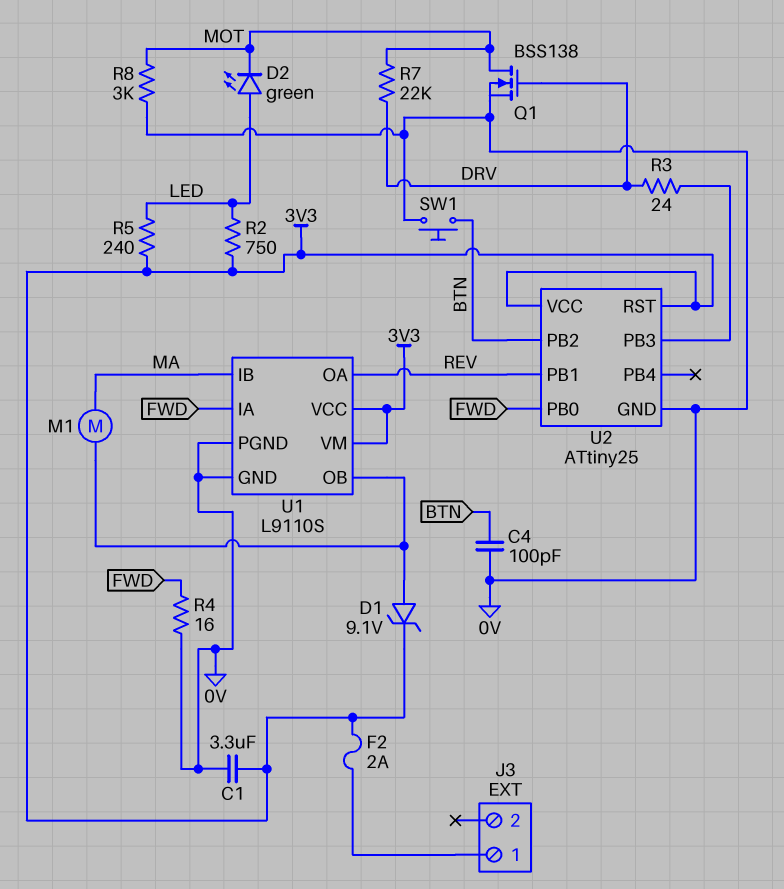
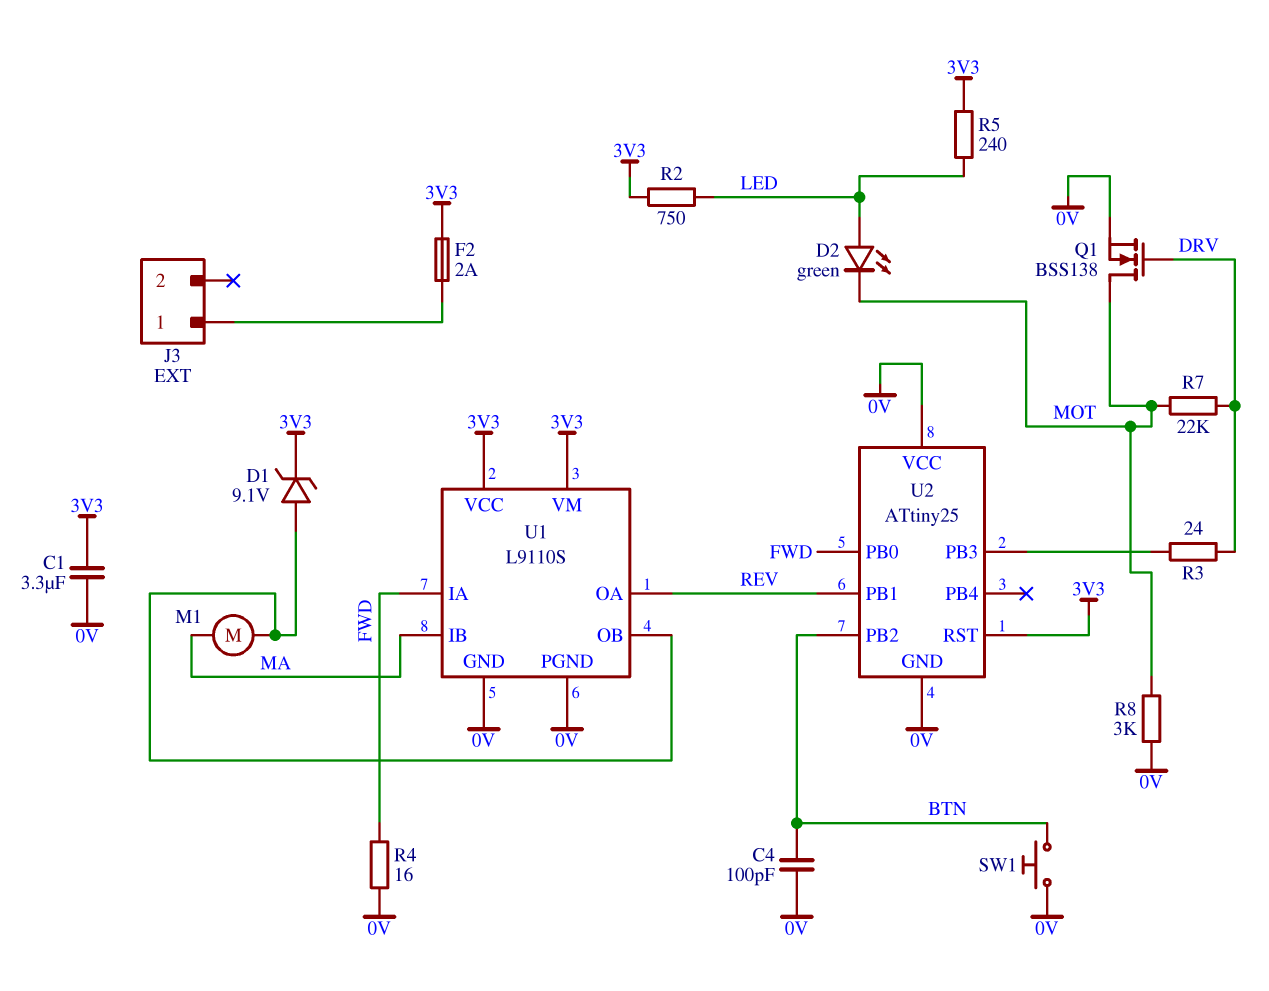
U2 pin VCC: 3V3 -> 0V

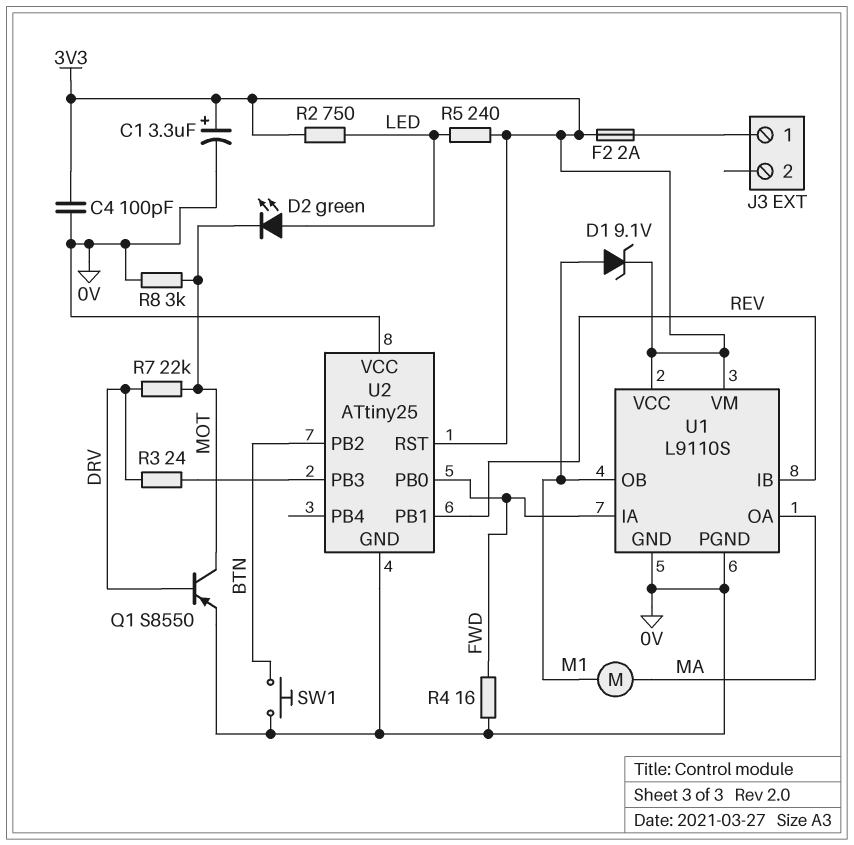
C1: 3.3uF (0V, 3V3) -> 3.3uF (plus 3V3, minus 0V)
C4: 100pF (0V, BTN) -> 100pF (0V, 3V3)
Q1: NMOS BSS138 (G DRV, D MOT, S 0V) -> PNP S8550 (B DRV, C MOT, E 0V)
U1 pin IB: MA -> REV
U1 pin OA: REV -> MA

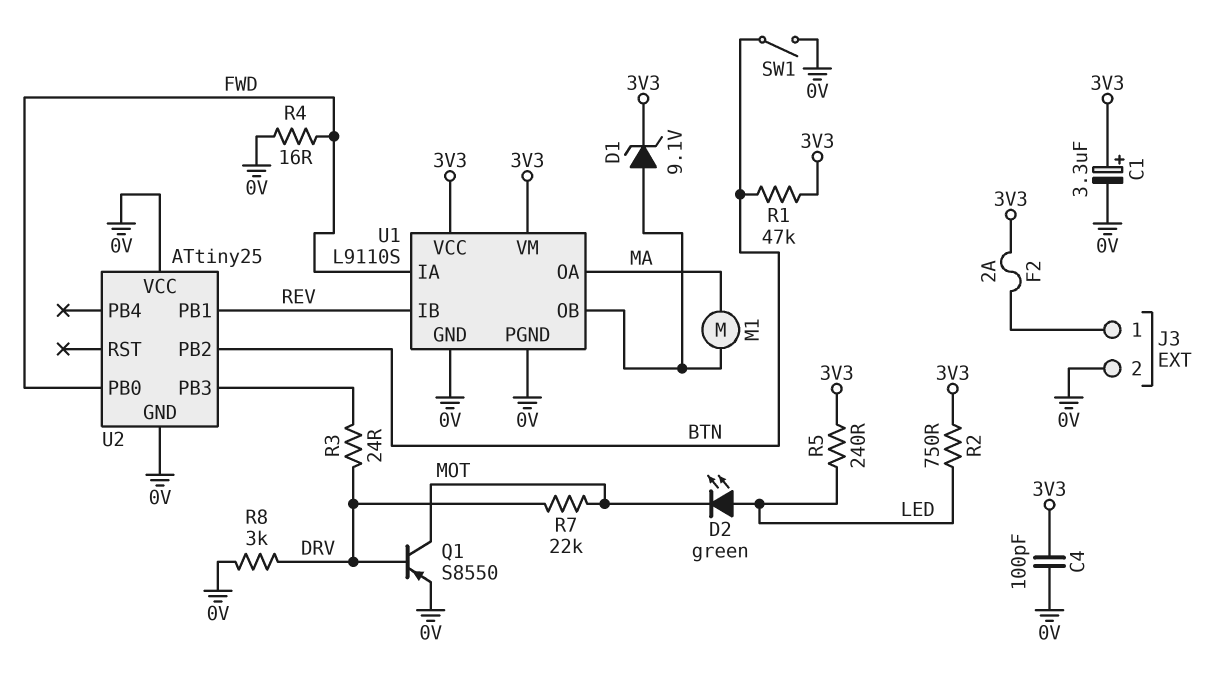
J3 pin 2: none -> 0V
R1: none -> 47k (3V3, BTN)
R8: 3k (0V, MOT) -> 3k (0V, DRV)
SW1: button (0V, BTN) -> switch (0V, BTN)
U2 pin RST: 3V3 -> none

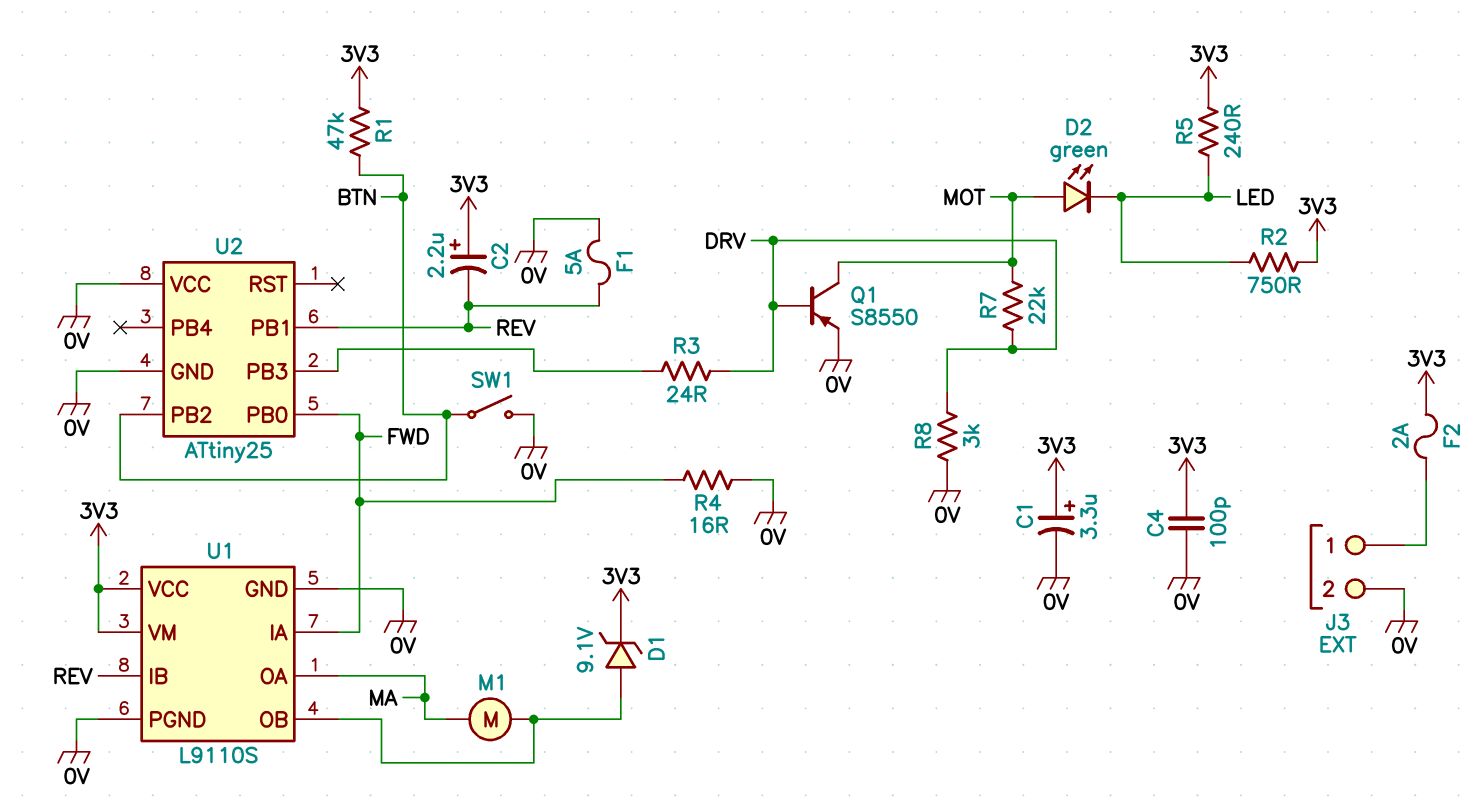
C2: none -> 2.2uF (plus 3V3, minus REV)
D2: LED green (A LED, K MOT) -> LED green (A MOT, K LED)
F1: none -> 5A (0V, REV)

